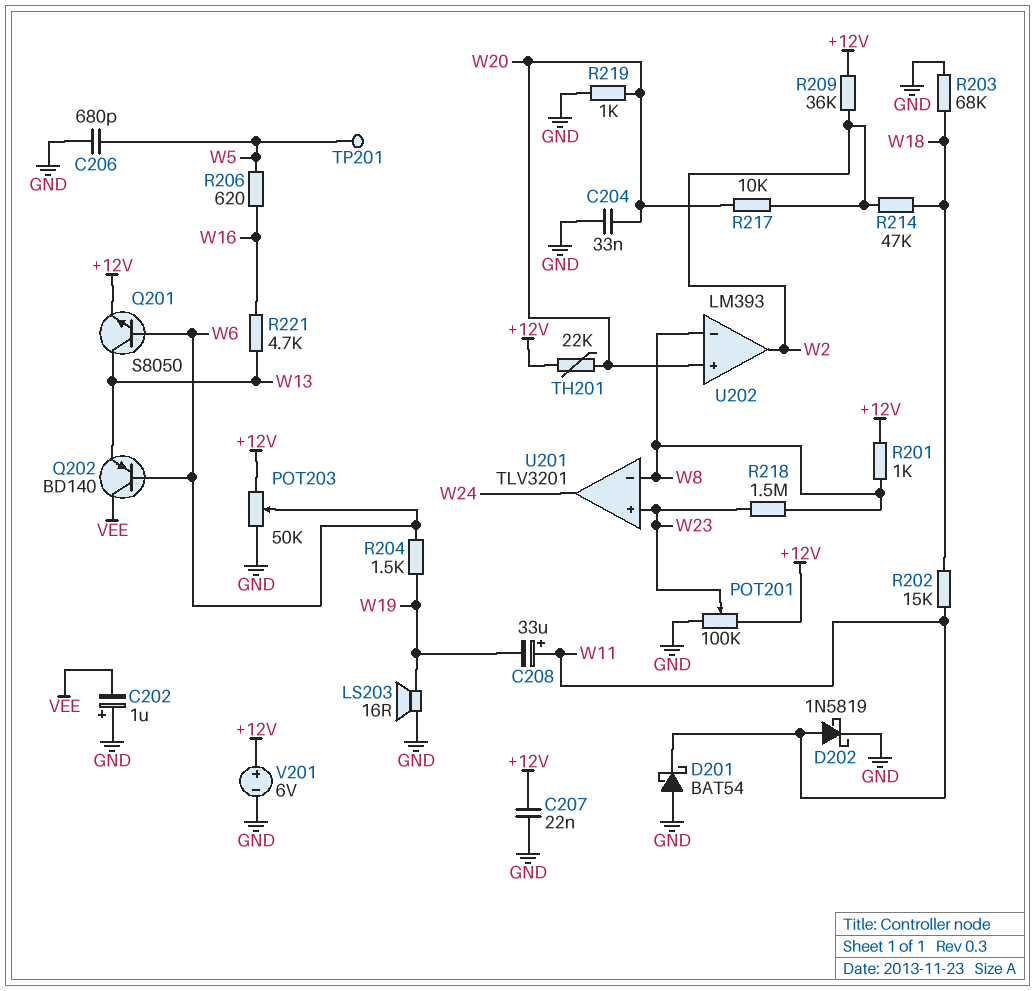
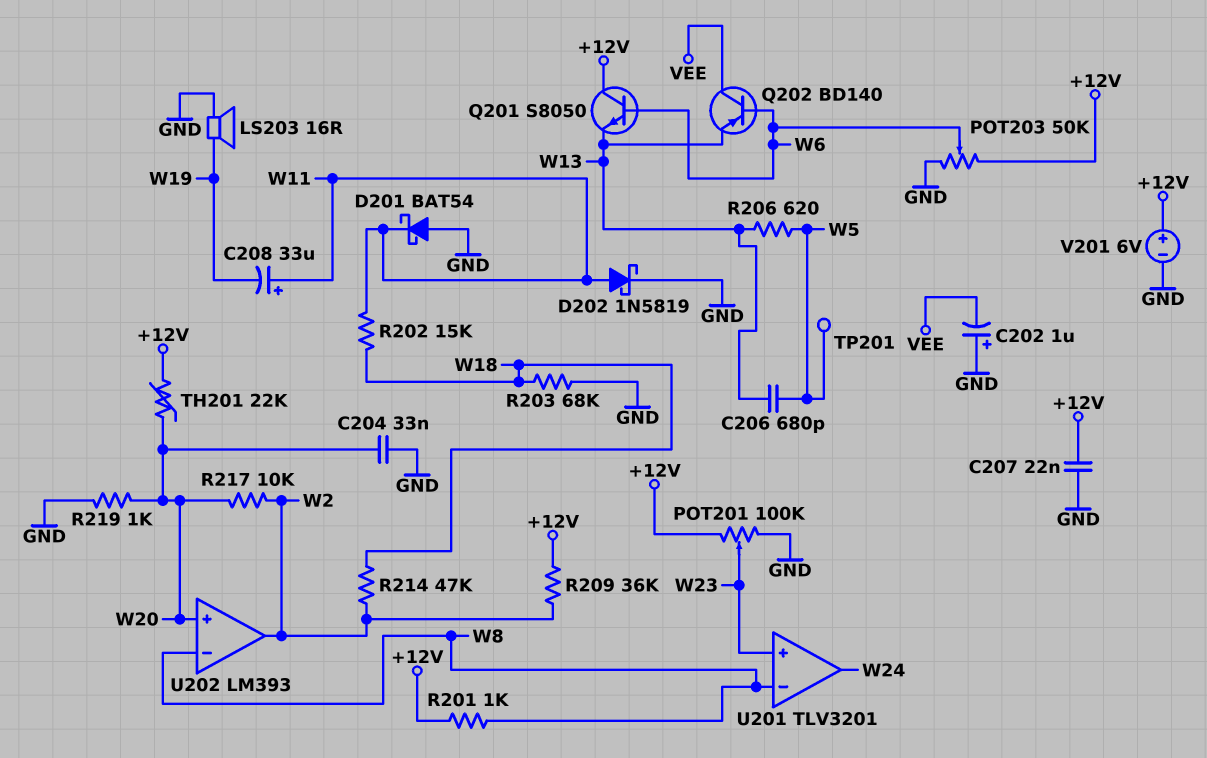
C206: 680pF (GND, W5) -> 680pF (W5, W13)
Q201: NPN S8050 (B W6, C W13, E +12V) -> NPN S8050 (B W6, C +12V, E W13)
R204: 1.5k (W6, W19) -> none
R206: 620 (W5, W16) -> 620 (W5, W13)
R218: 1.5M (W8, W23) -> none
R221: 4.7k (W13, W16) -> none

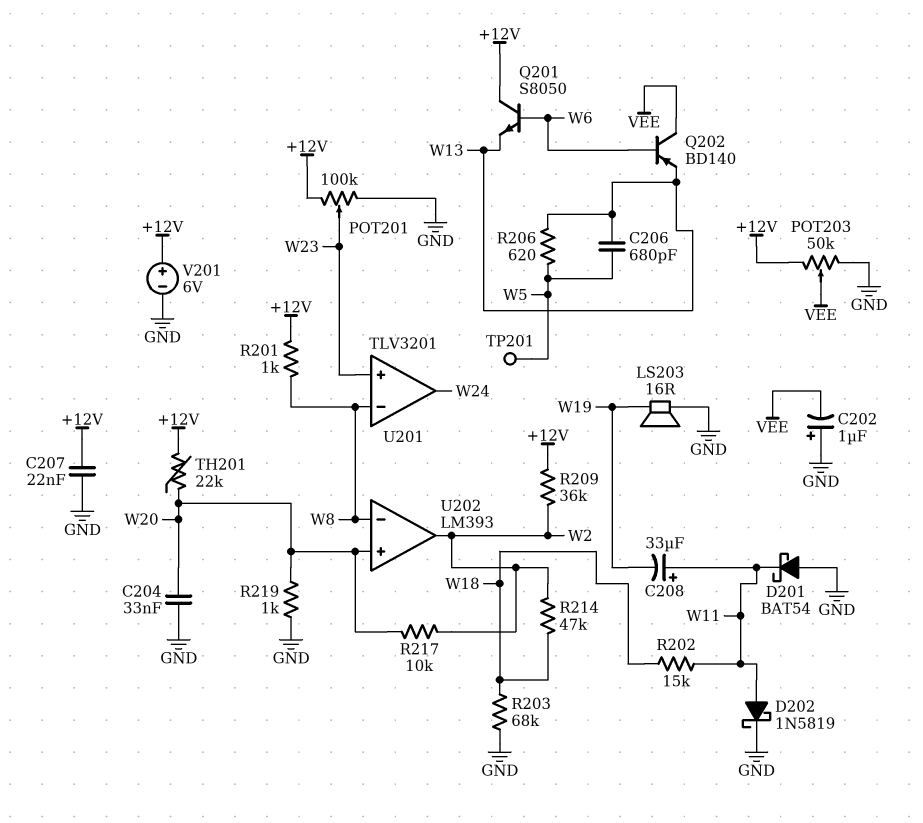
POT203: 50k (+12V, GND, wiper W6) -> 50k (+12V, GND, wiper VEE)

